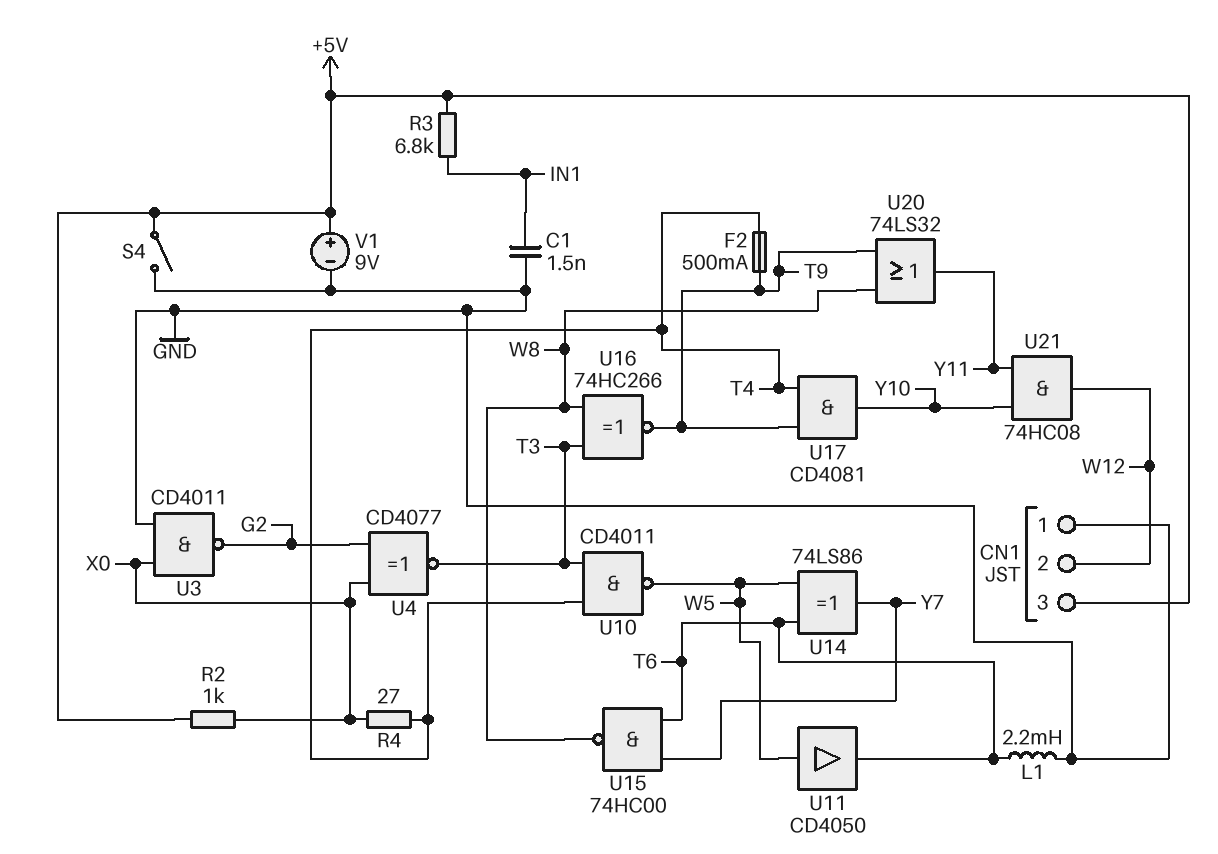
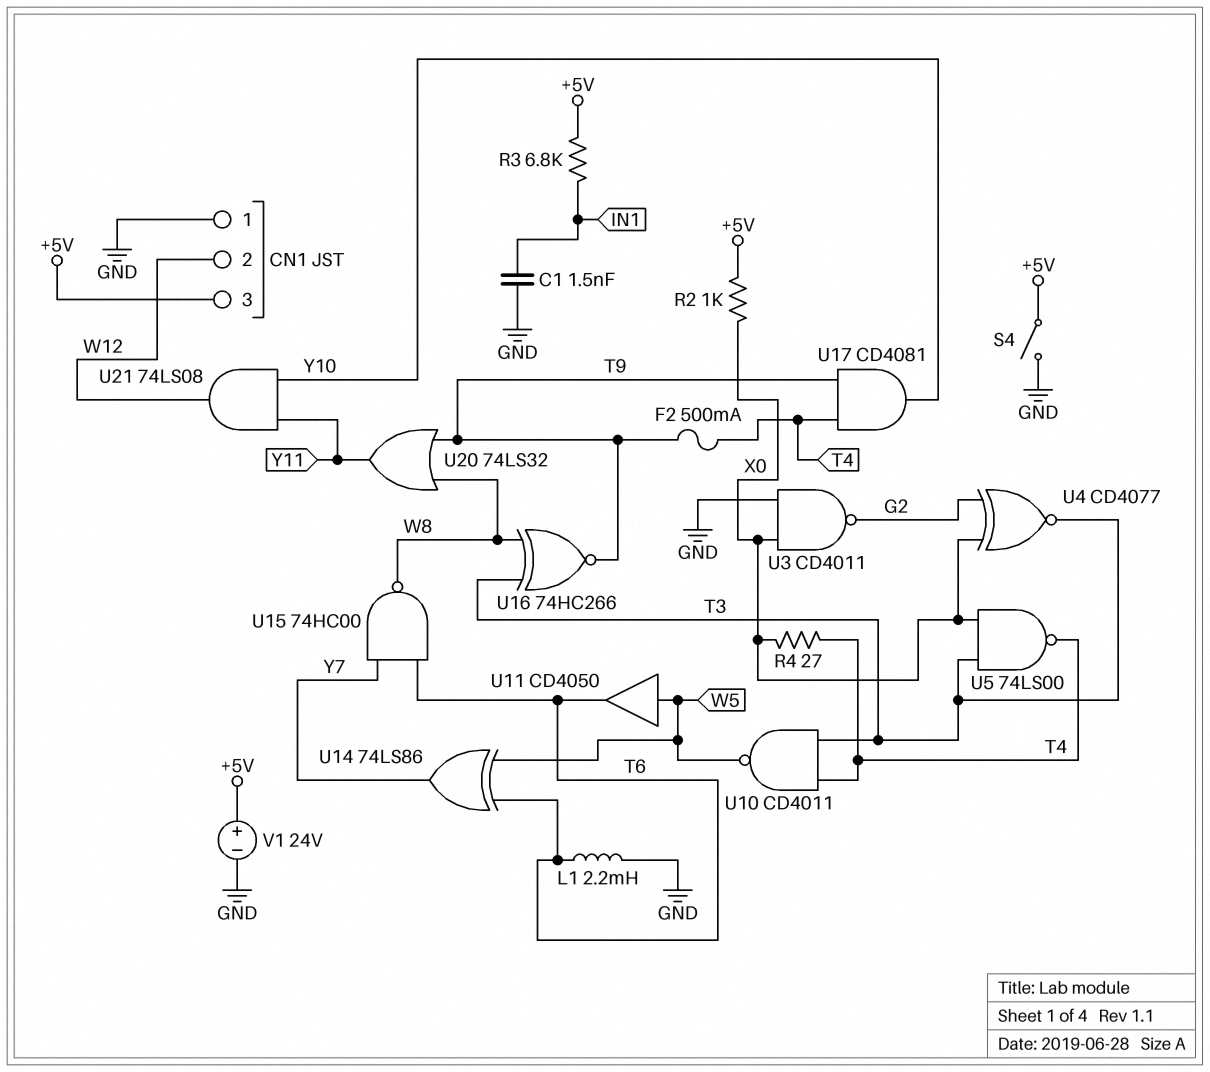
U5: none -> NAND 74LS00 (in T3, in X0, out T4)
U21: AND 74HC08 (in Y10, in Y11, out W12) -> AND 74LS08 (in Y10, in Y11, out W12)
V1: 9V (plus +5V, minus GND) -> 24V (plus +5V, minus GND)

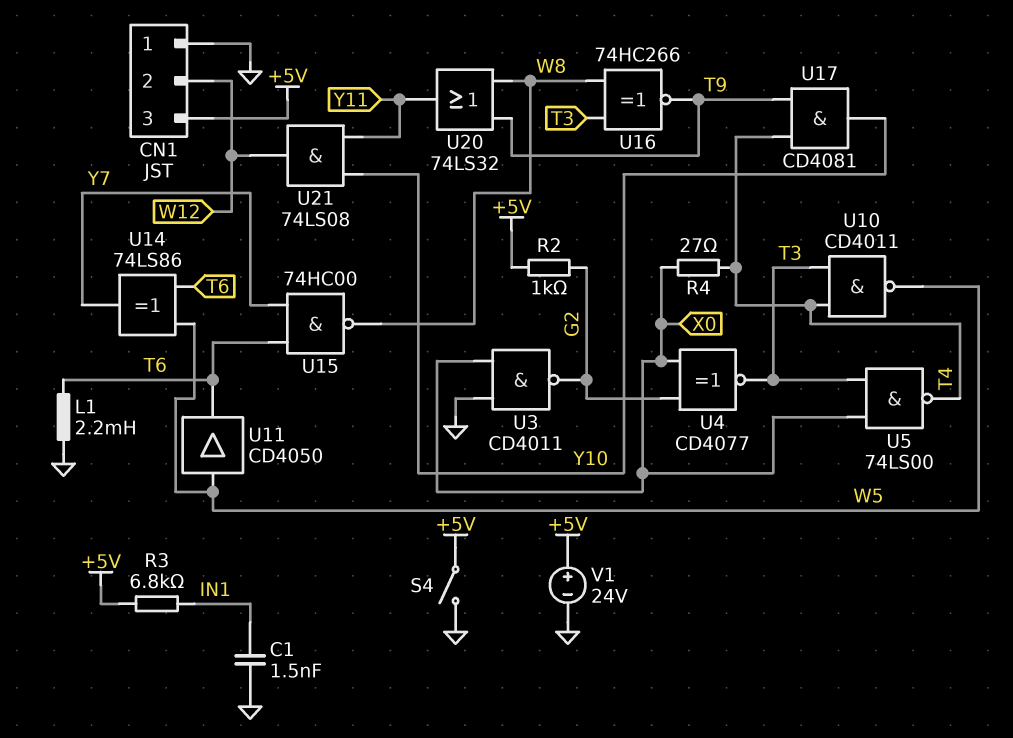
F2: 500mA (T4, T9) -> none
R2: 1k (+5V, X0) -> 1k (+5V, G2)

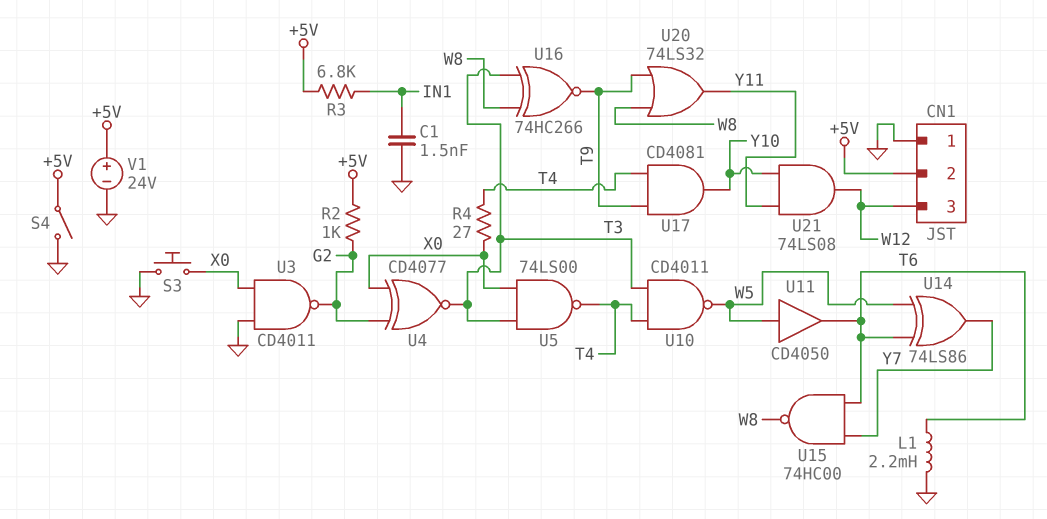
CN1 pin 2: W12 -> +5V
CN1 pin 3: +5V -> W12
S3: none -> button (GND, X0)

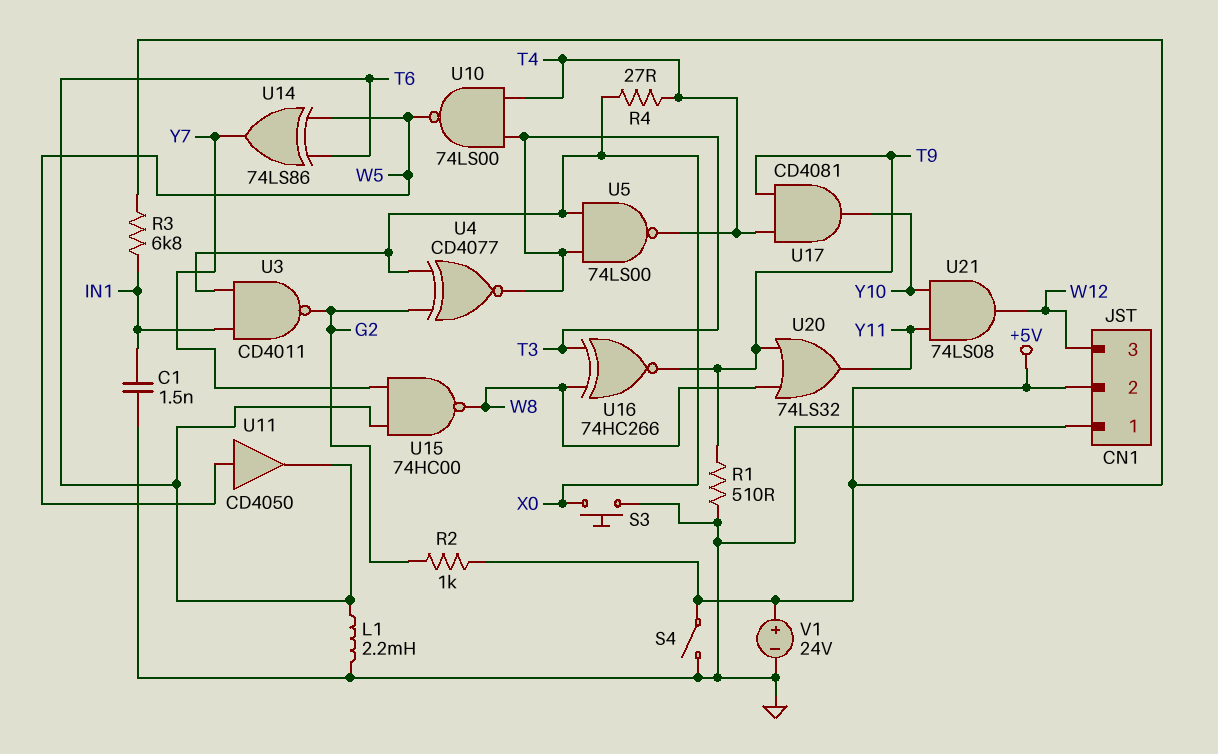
R1: none -> 510 (GND, T9)
U3: NAND CD4011 (in GND, in X0, out G2) -> NAND CD4011 (in IN1, in X0, out G2)
U10: NAND CD4011 (in T3, in T4, out W5) -> NAND 74LS00 (in T3, in T4, out W5)

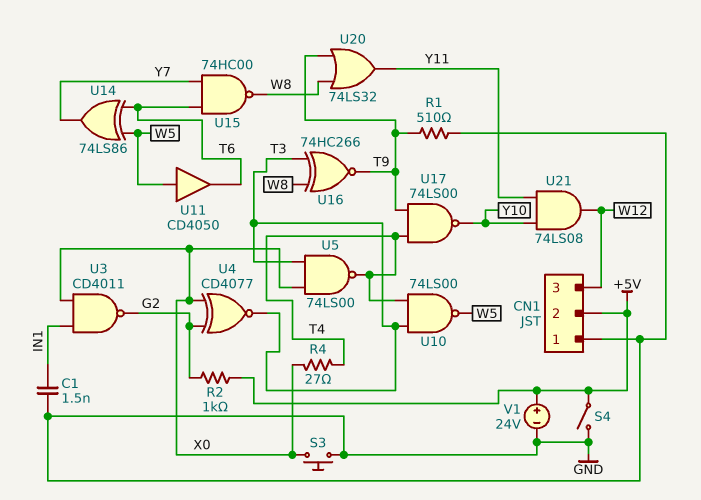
L1: 2.2mH (GND, T6) -> none
R3: 6.8k (+5V, IN1) -> none
U17: AND CD4081 (in T4, in T9, out Y10) -> NAND 74LS00 (in T4, in T9, out Y10)

